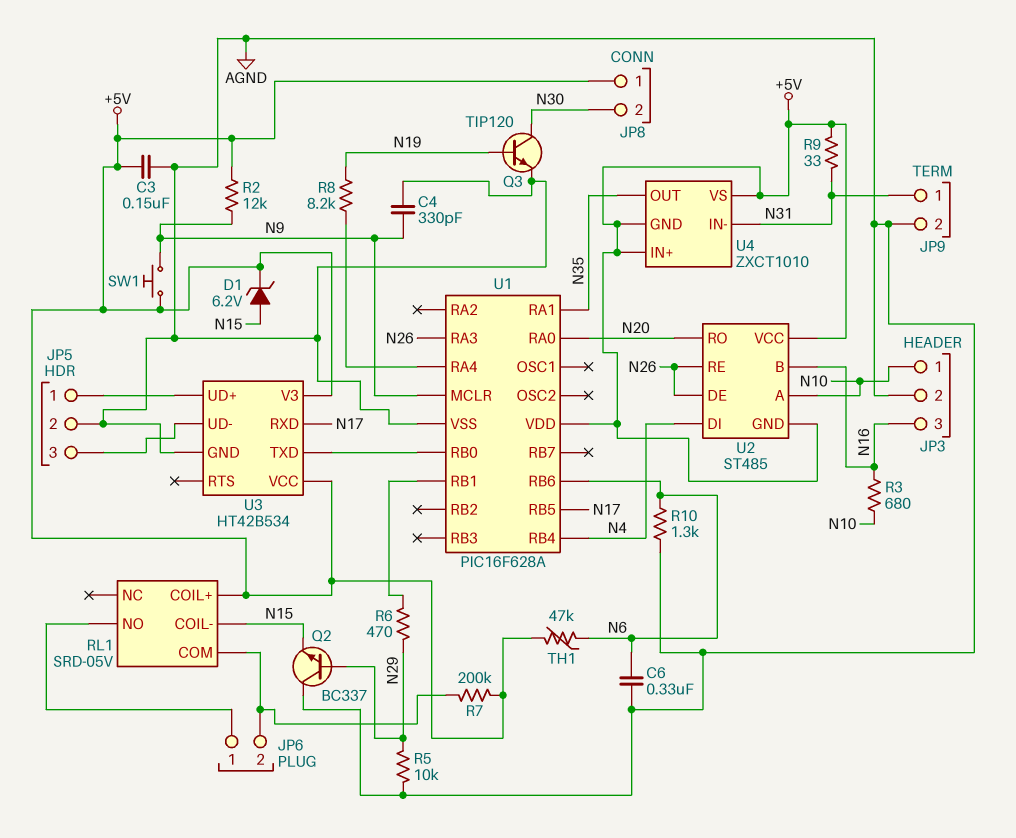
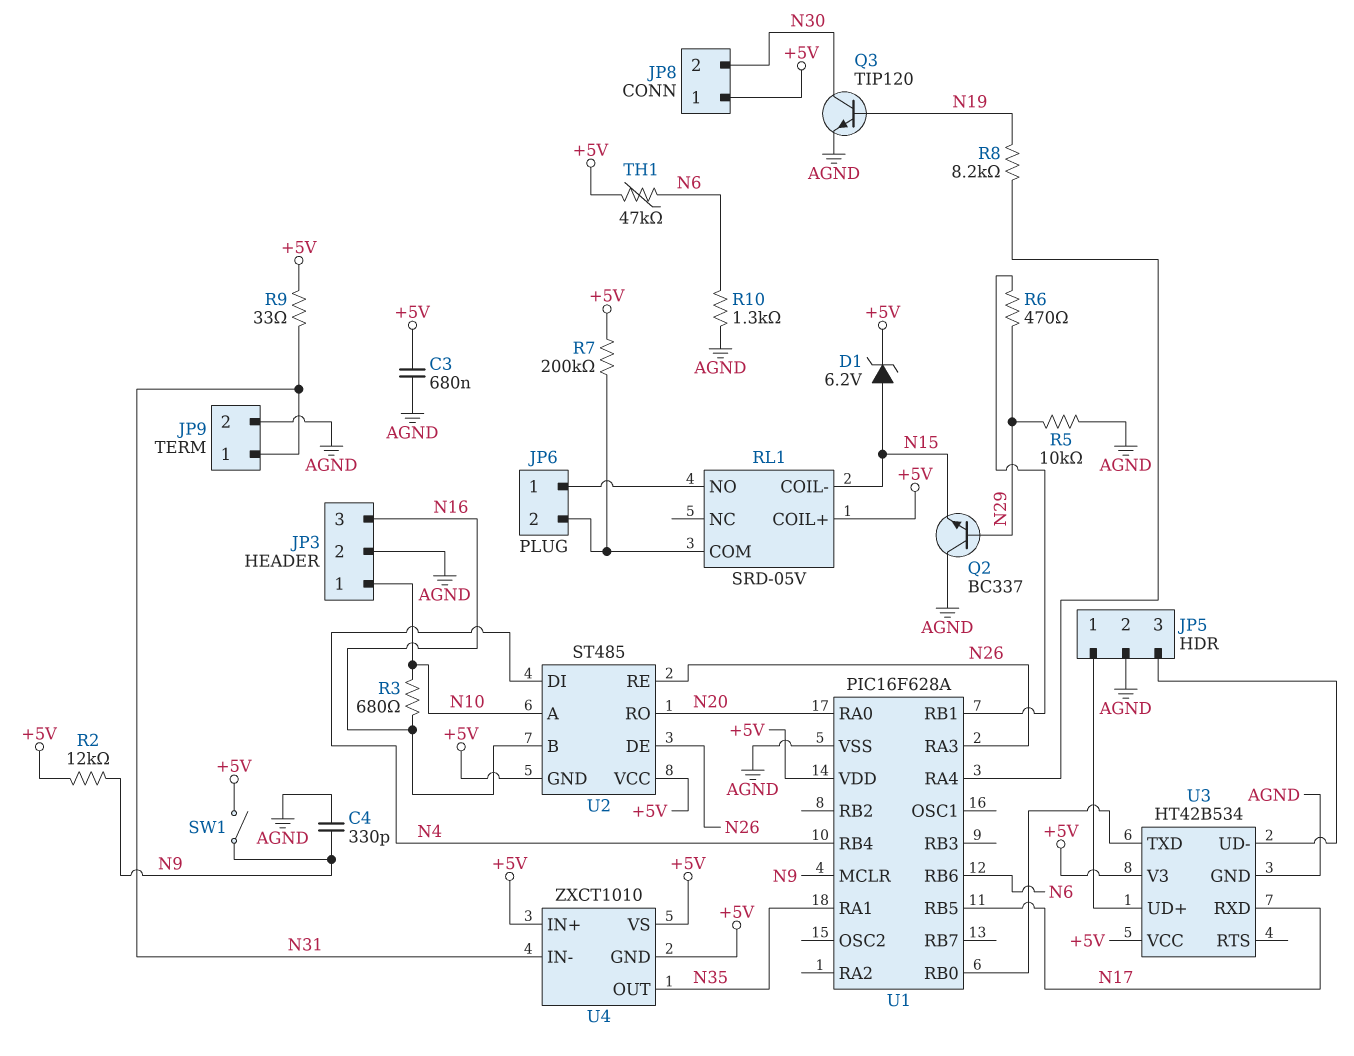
C3: 150nF (+5V, AGND) -> 680nF (+5V, AGND)
C6: 330nF (AGND, N6) -> none
SW1: button (+5V, N9) -> switch (+5V, N9)

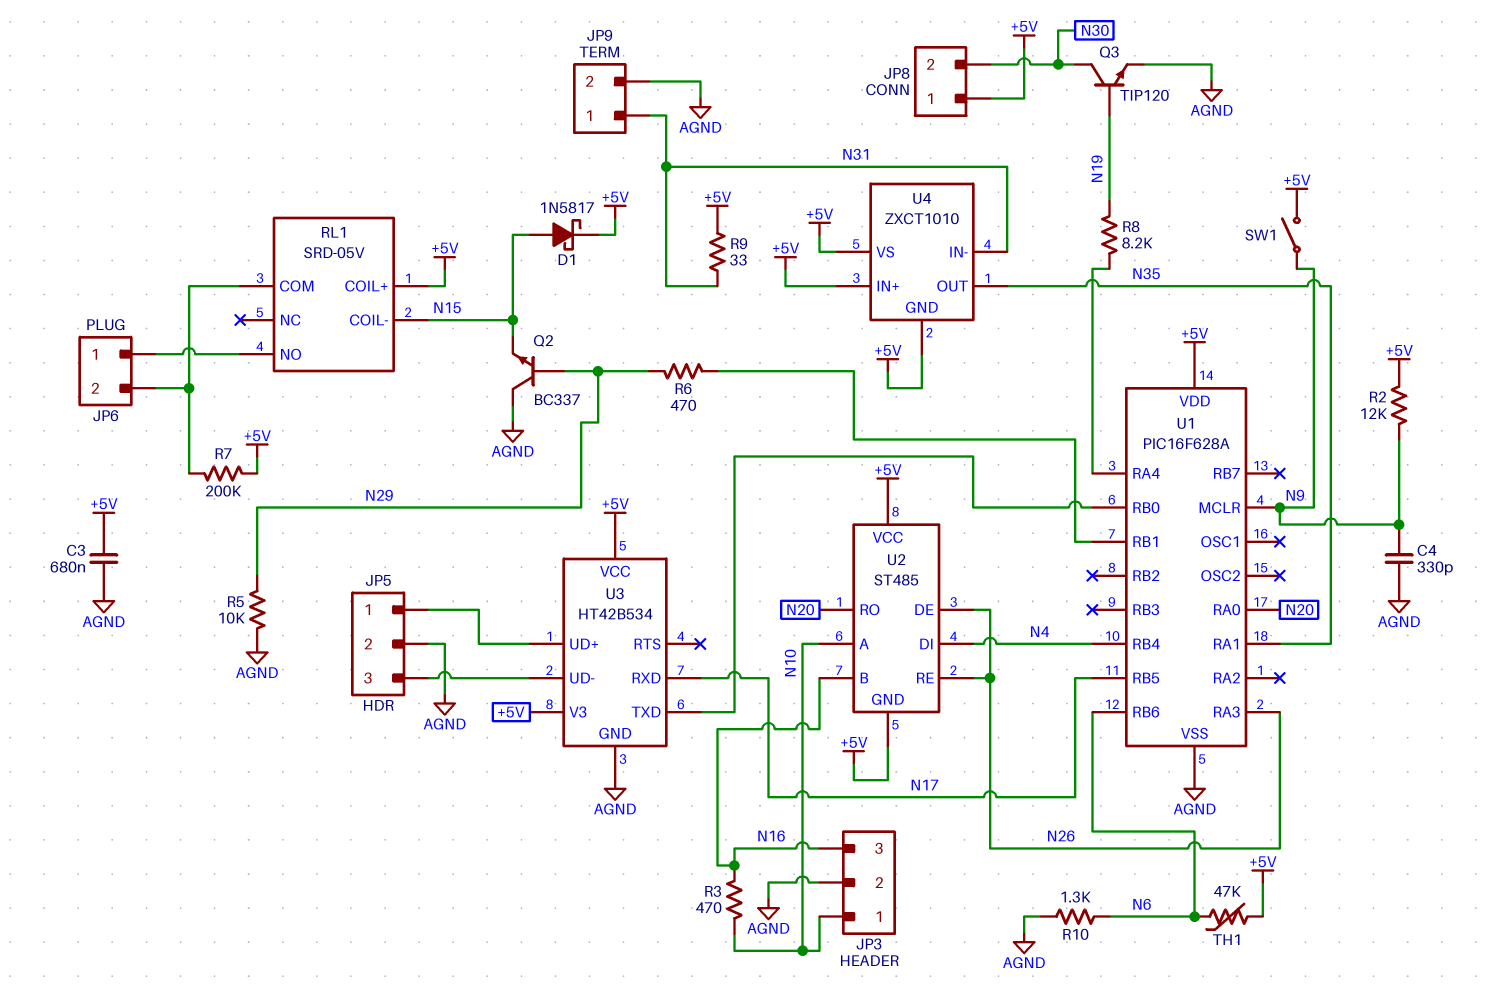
D1: zener 6.2V (A N15, K +5V) -> schottky 1N5817 (A N15, K +5V)
R3: 680 (N10, N16) -> 470 (N10, N16)

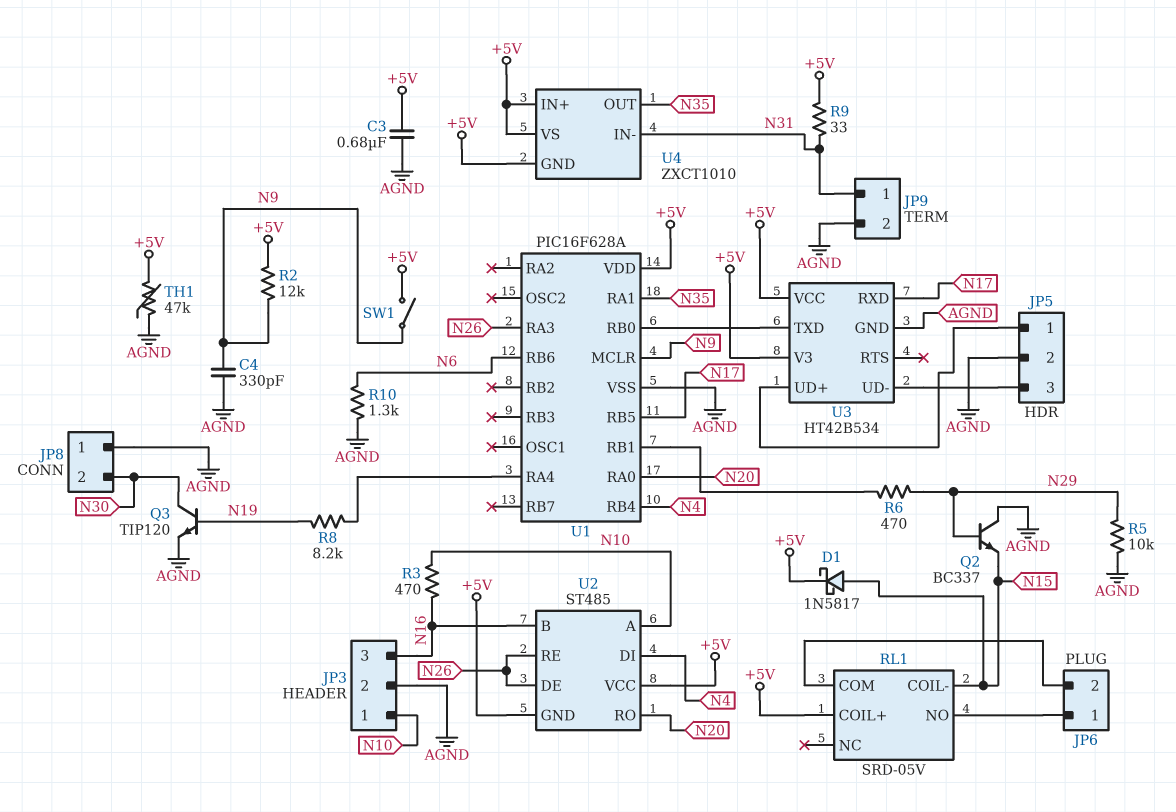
JP8 pin 1: +5V -> AGND
R7: 200k (+5V, JP6/2) -> none
TH1: 47k (+5V, N6) -> 47k (+5V, AGND)

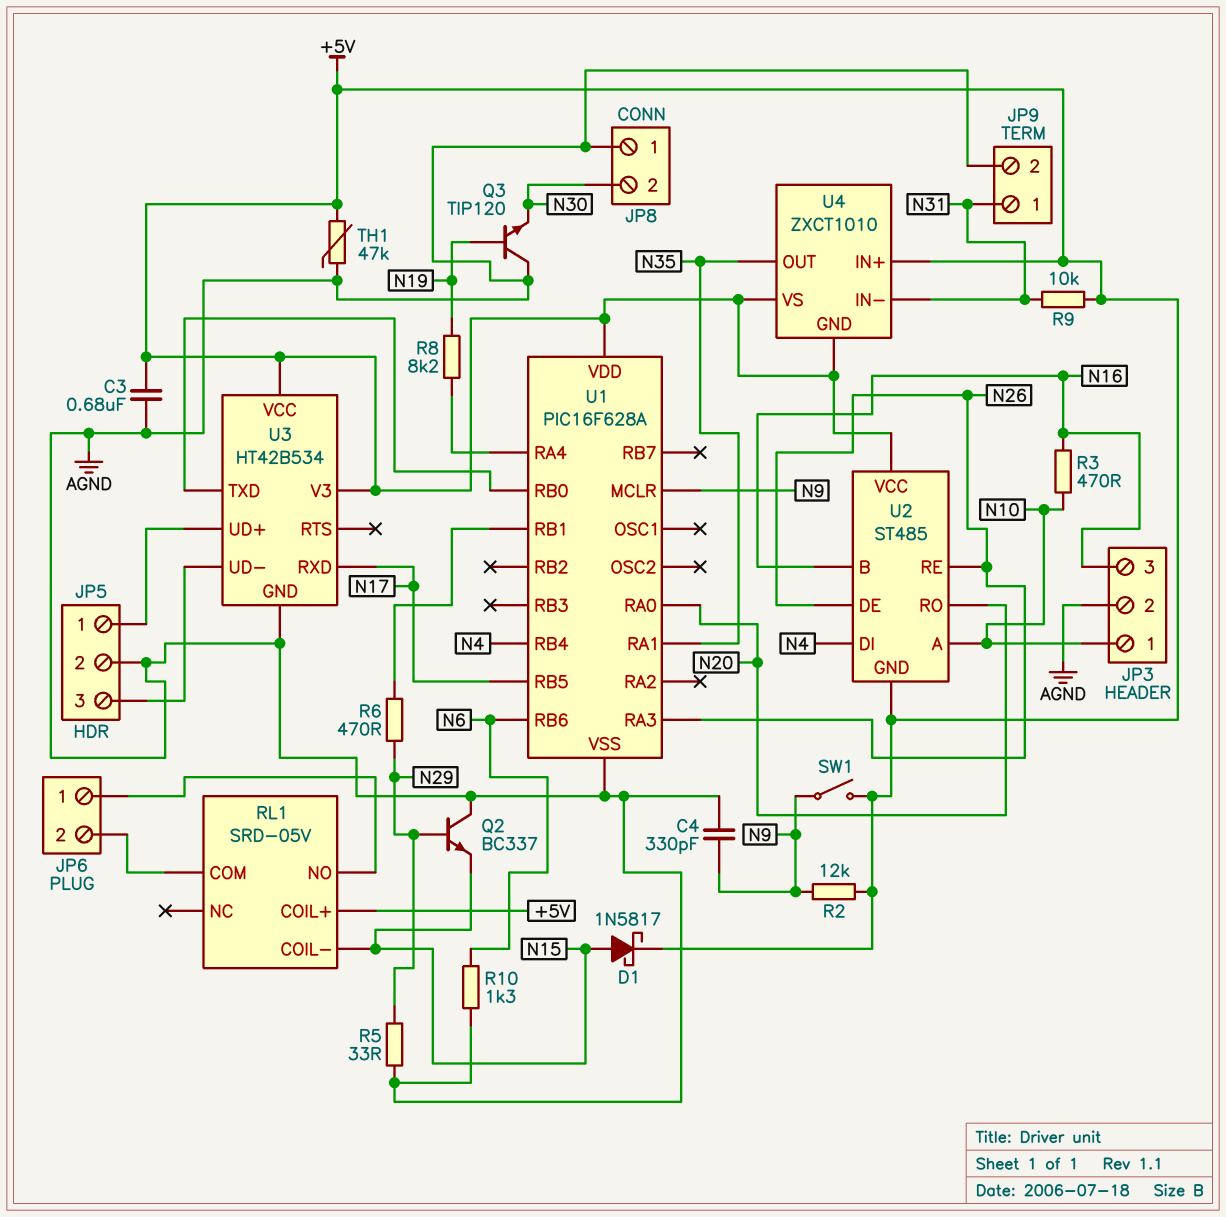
Q3: NPN TIP120 (B N19, C N30, E AGND) -> NPN TIP120 (B N19, C AGND, E N30)
R5: 10k (AGND, N29) -> 33 (AGND, N29)
R9: 33 (+5V, N31) -> 10k (+5V, N31)

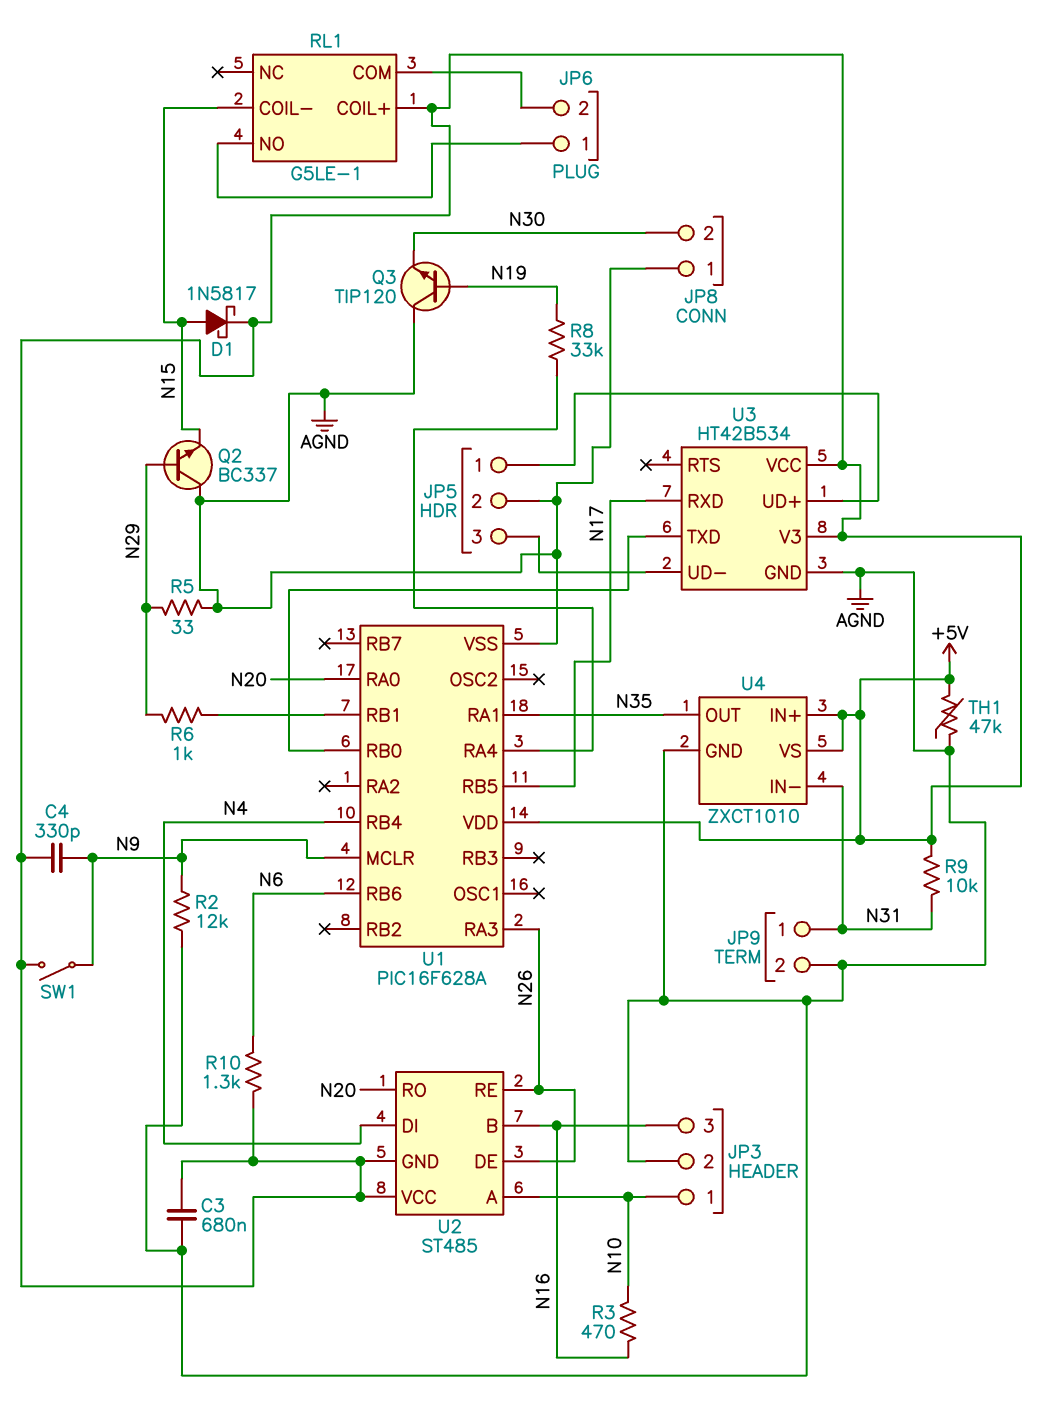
C4: 330pF (AGND, N9) -> 330pF (+5V, N9)
R2: 12k (+5V, N9) -> 12k (AGND, N9)
R6: 470 (N29, U1/RB1) -> 1k (N29, U1/RB1)
R8: 8.2k (N19, U1/RA4) -> 33k (N19, U1/RA4)
R10: 1.3k (AGND, N6) -> 1.3k (+5V, N6)
RL1: SRD-05V -> G5LE-1
U4 pin GND: +5V -> AGND

